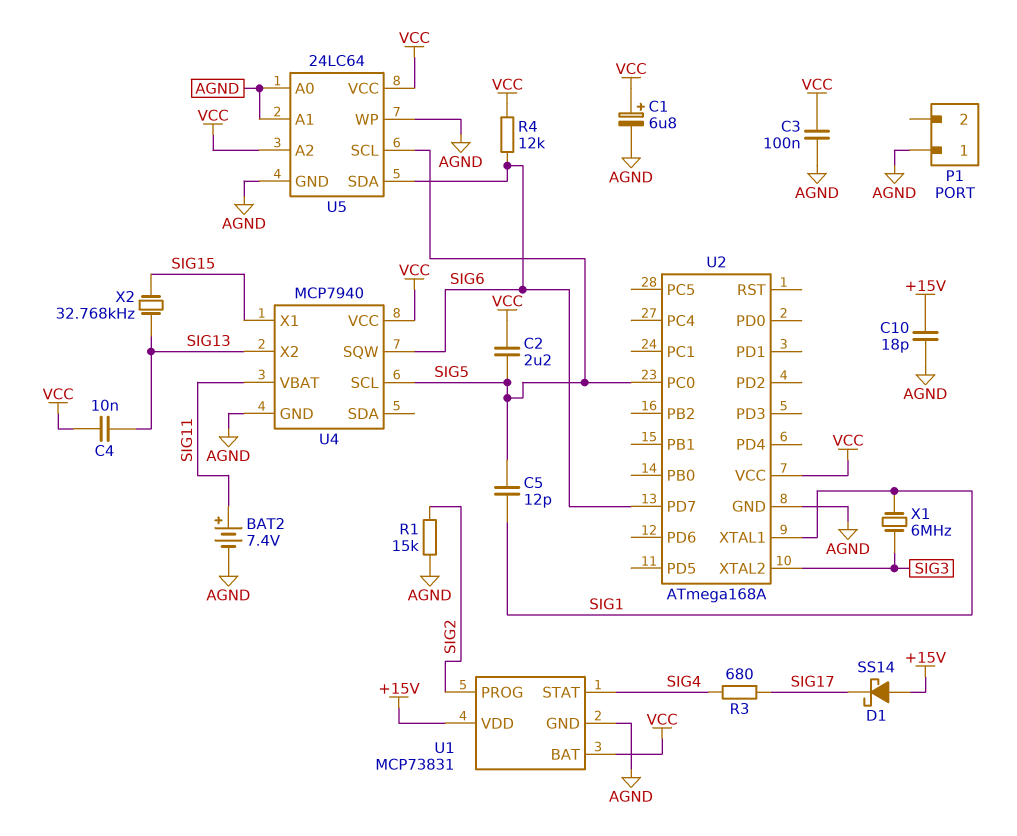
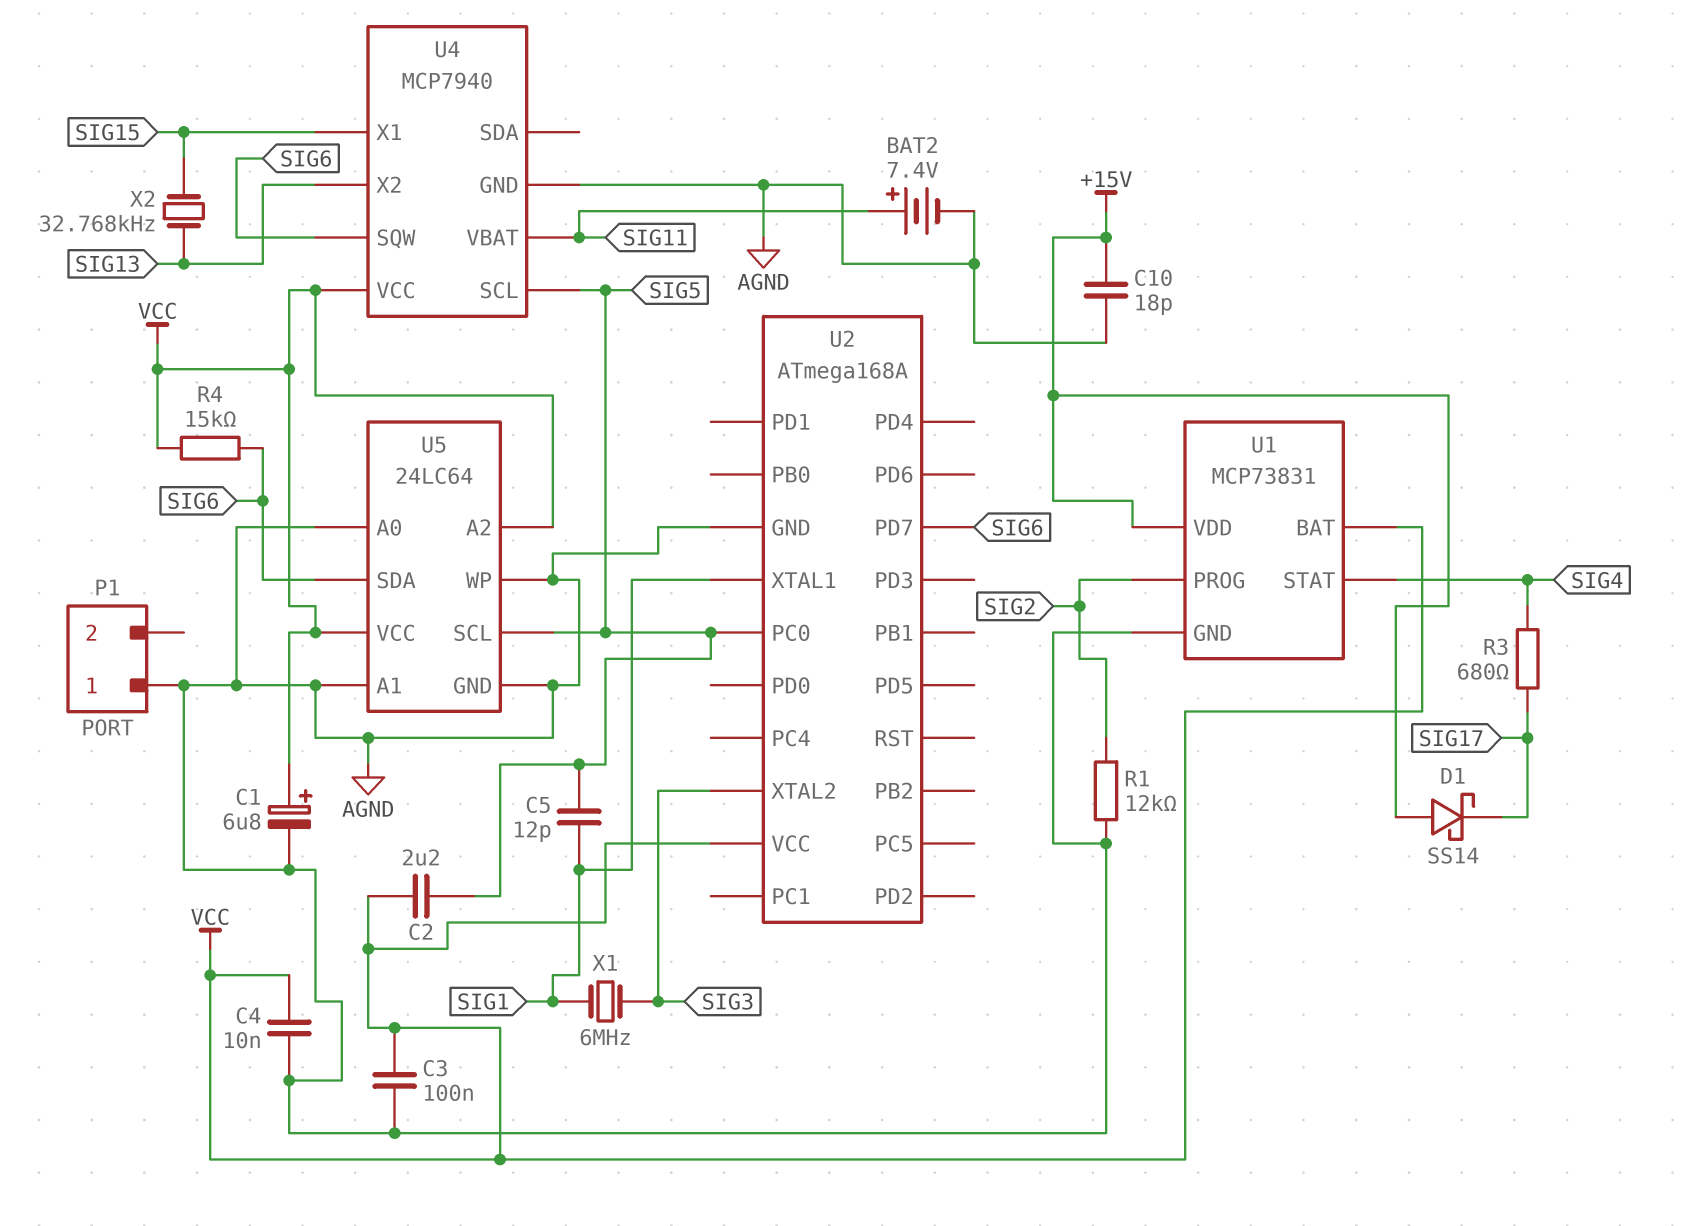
C4: 10nF (SIG13, VCC) -> 10nF (AGND, VCC)
R1: 15k (AGND, SIG2) -> 12k (AGND, SIG2)
R4: 12k (SIG6, VCC) -> 15k (SIG6, VCC)

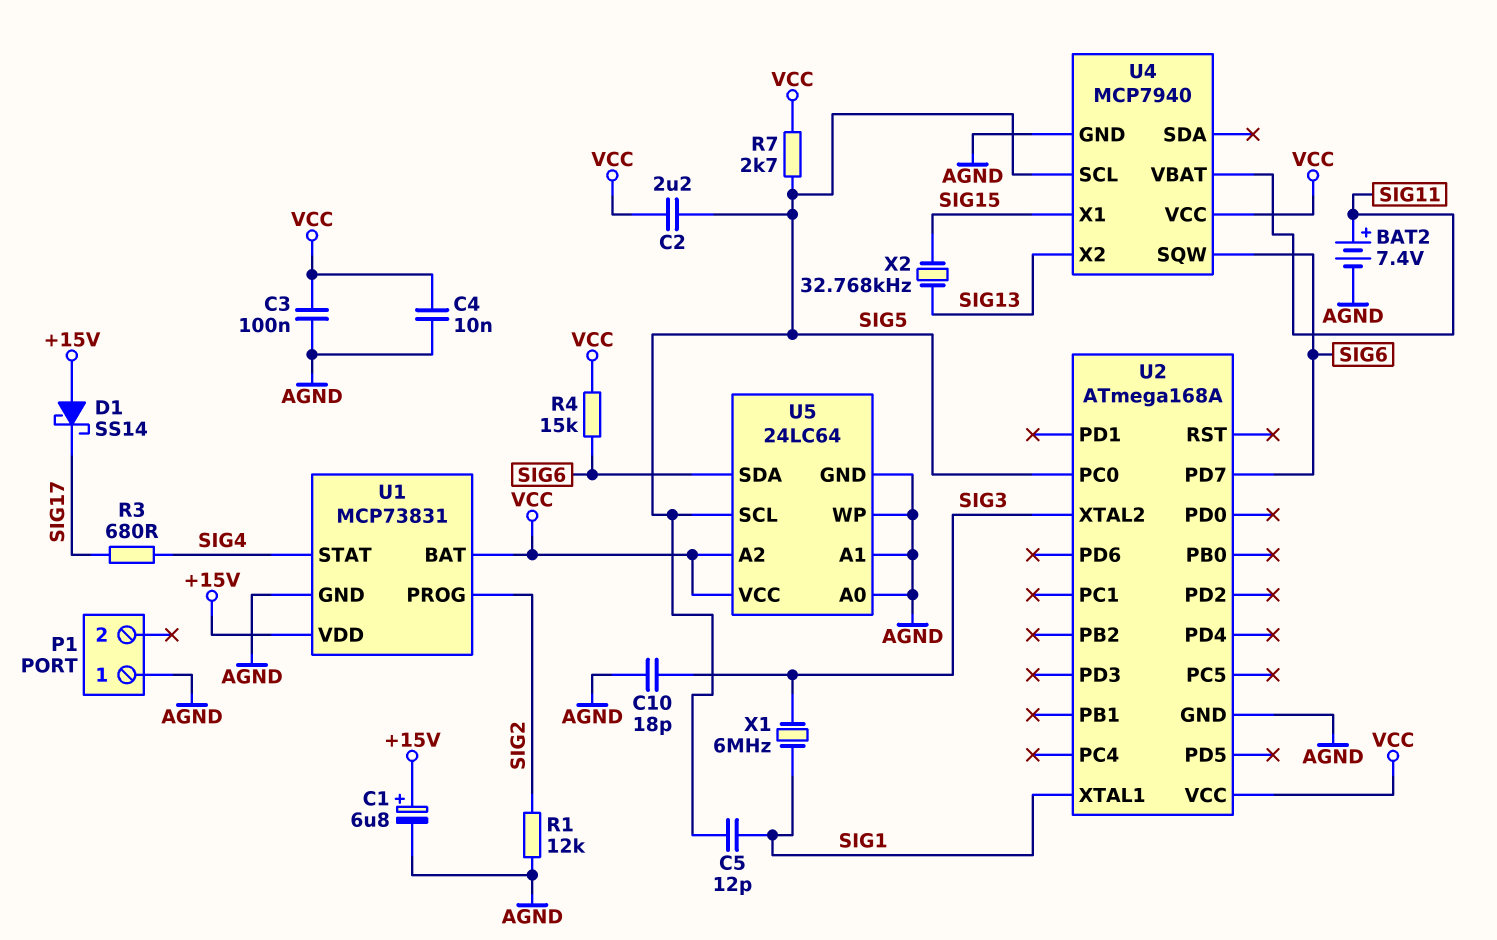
C1: 6.8uF (plus VCC, minus AGND) -> 6.8uF (plus +15V, minus AGND)
C10: 18pF (+15V, AGND) -> 18pF (AGND, SIG3)
R7: none -> 2.7k (SIG5, VCC)

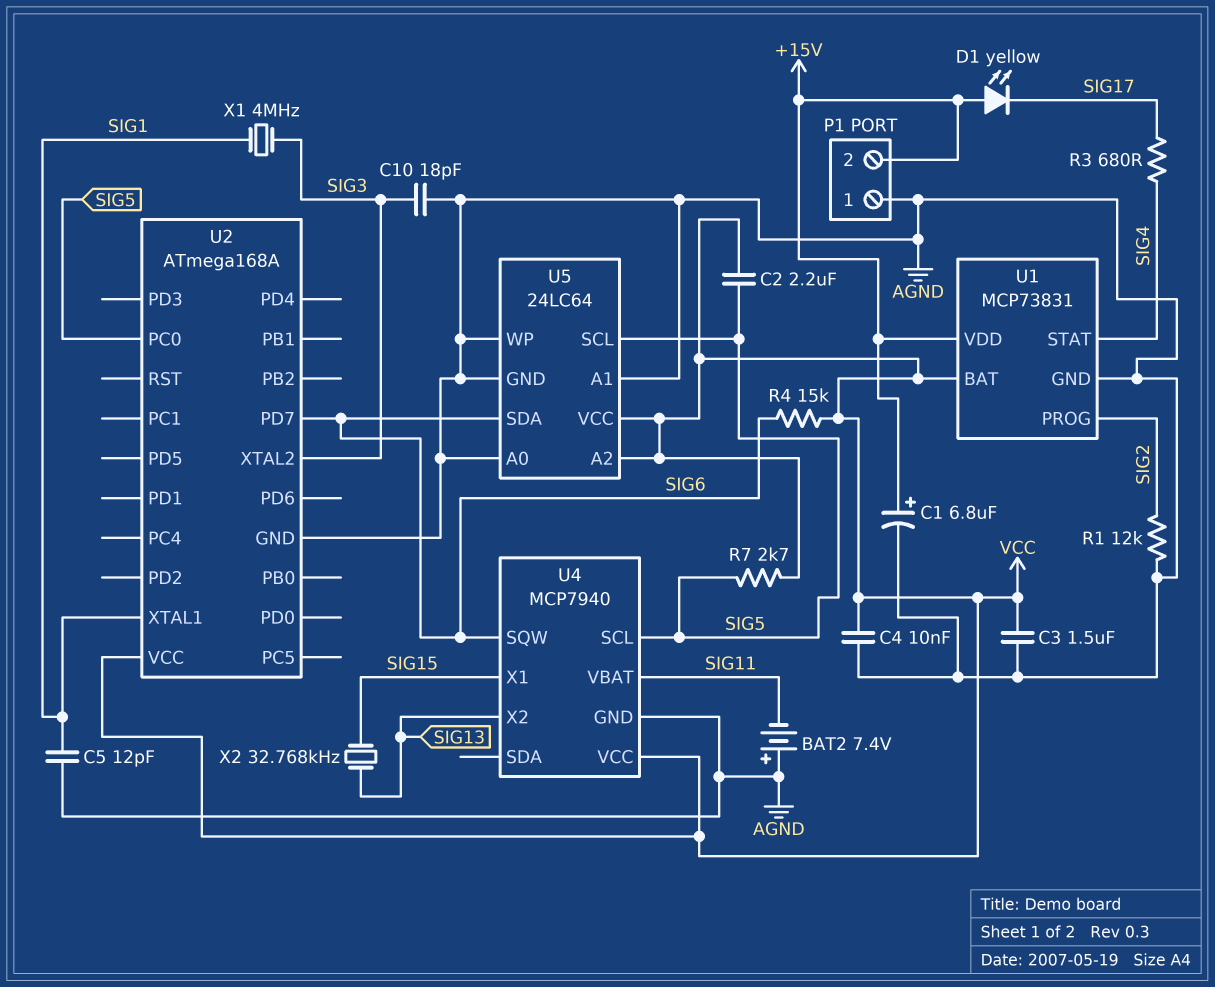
BAT2: 7.4V (plus SIG11, minus AGND) -> 7.4V (plus AGND, minus SIG11)
C3: 100nF (AGND, VCC) -> 1.5uF (AGND, VCC)
C5: 12pF (SIG1, SIG5) -> 12pF (AGND, SIG1)
D1: schottky SS14 (A +15V, K SIG17) -> LED yellow (A +15V, K SIG17)
P1 pin 2: none -> +15V
X1: 6MHz (SIG1, SIG3) -> 4MHz (SIG1, SIG3)

